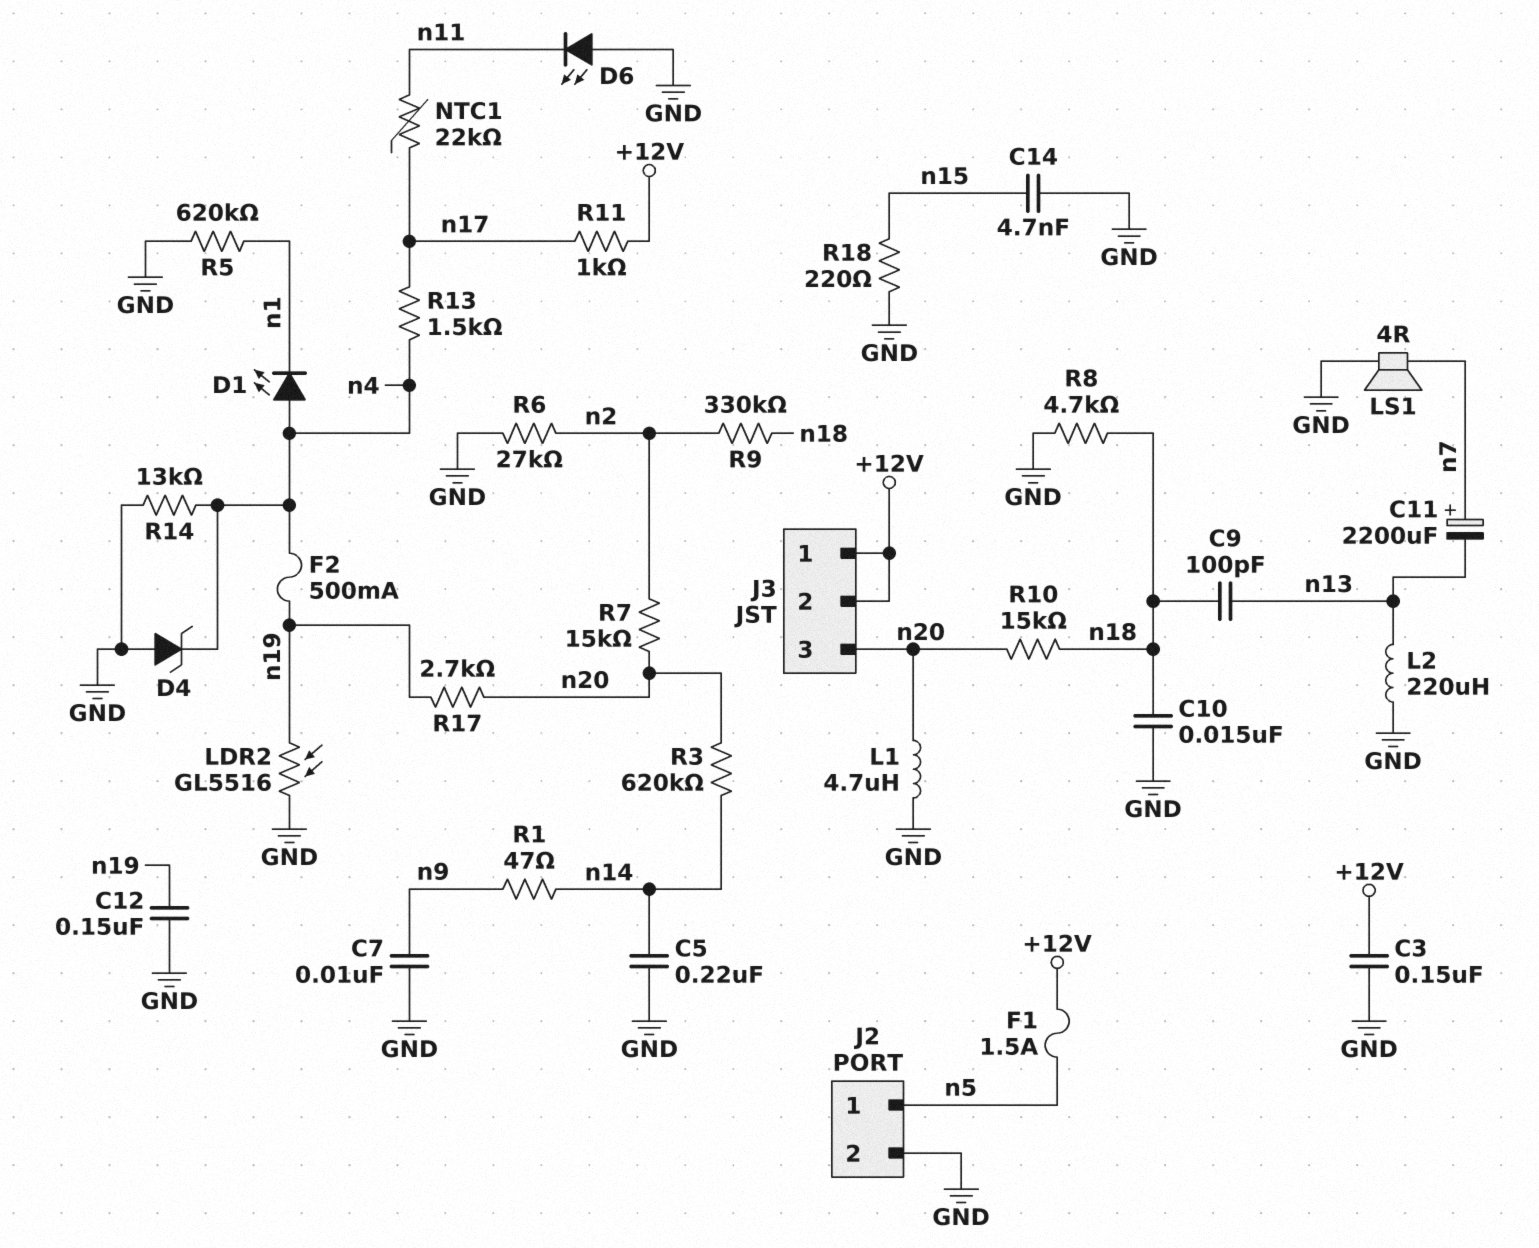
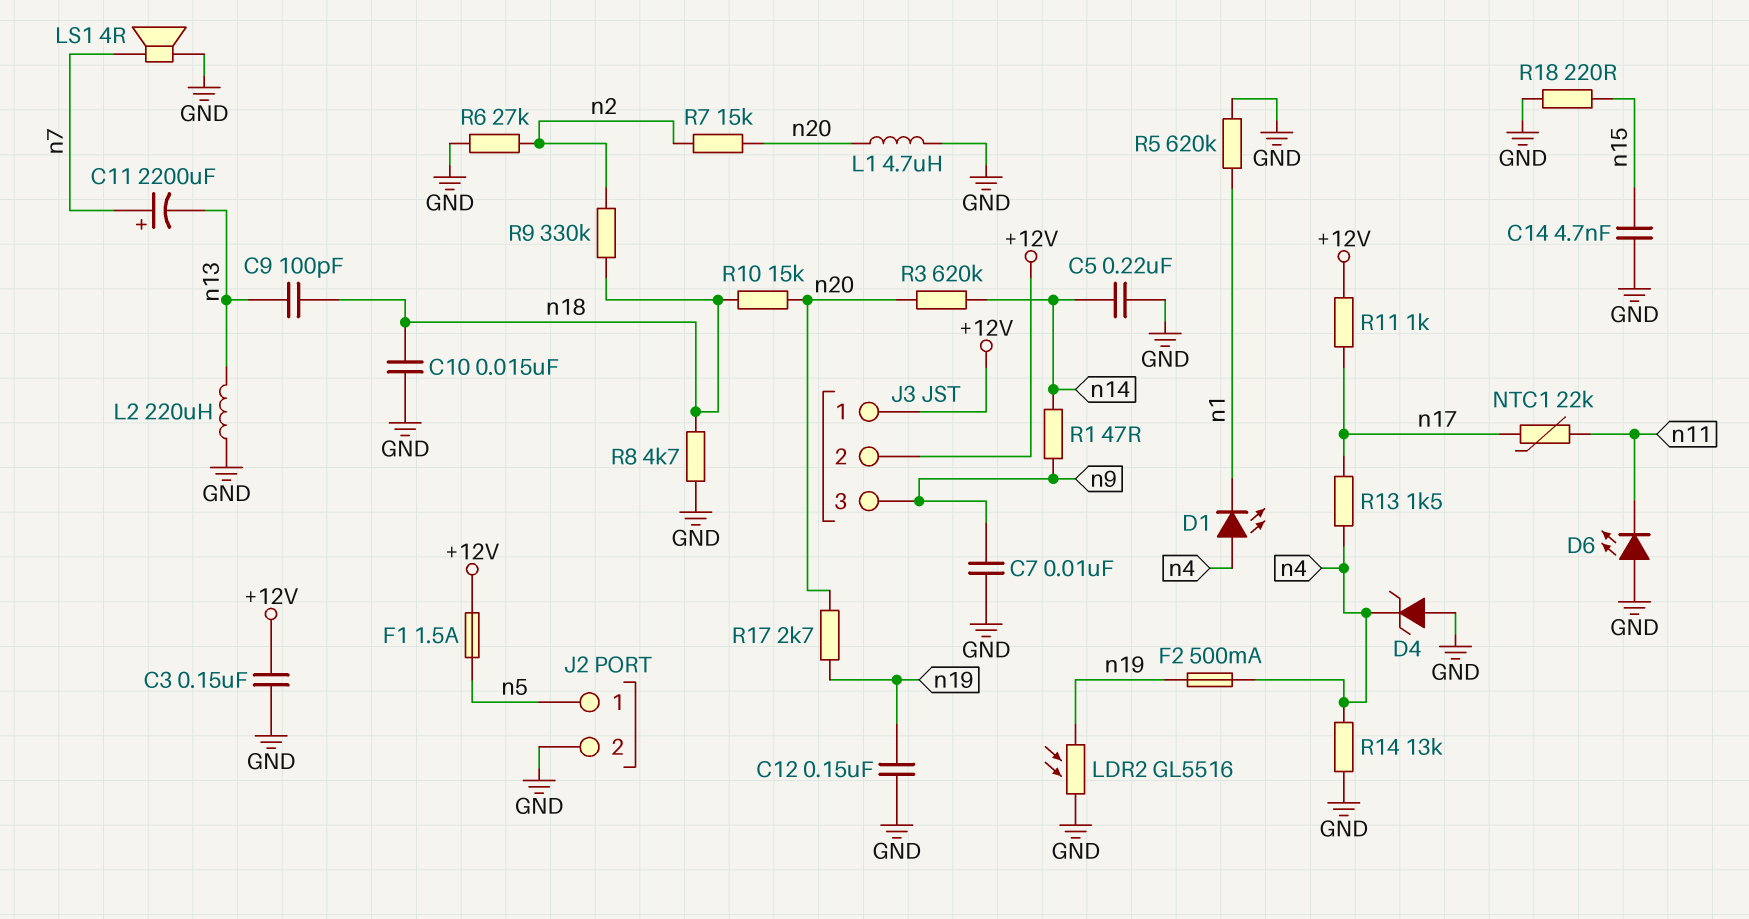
J3 pin 3: n20 -> n9

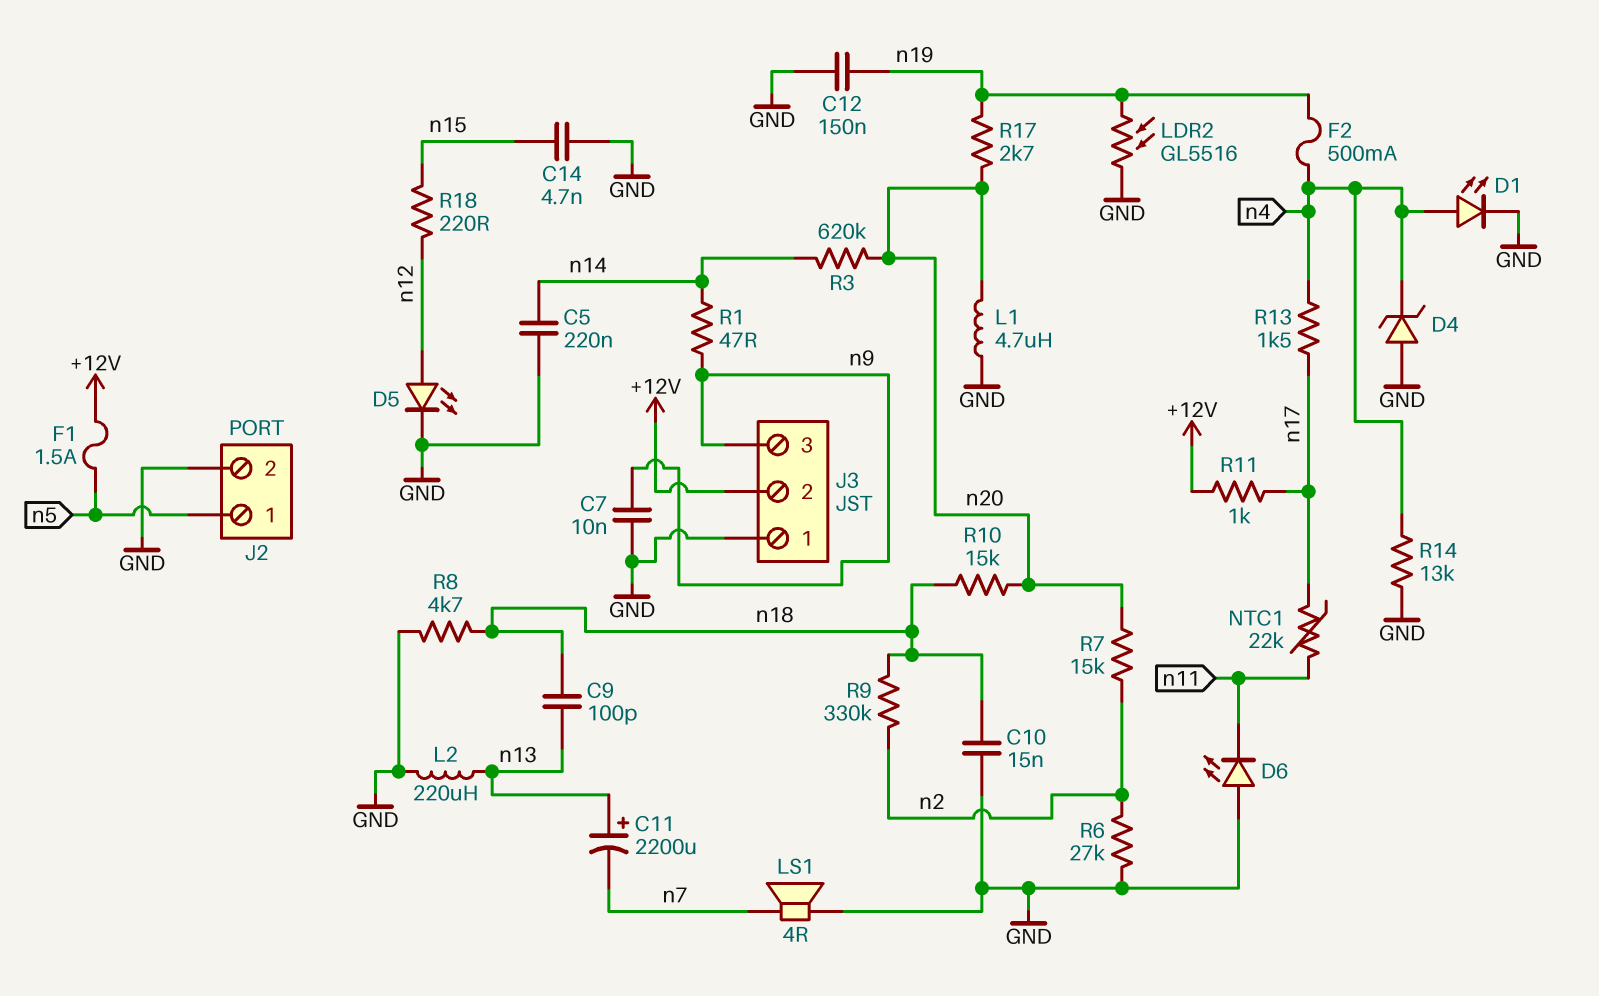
C3: 150nF (+12V, GND) -> none
C11: 2200uF (plus n7, minus n13) -> 2200uF (plus n13, minus n7)
D1: LED (A n4, K n1) -> LED (A n4, K GND)
D5: none -> LED (A n12, K GND)
J3 pin 1: +12V -> GND
R5: 620k (GND, n1) -> none
R18: 220 (GND, n15) -> 220 (n12, n15)

